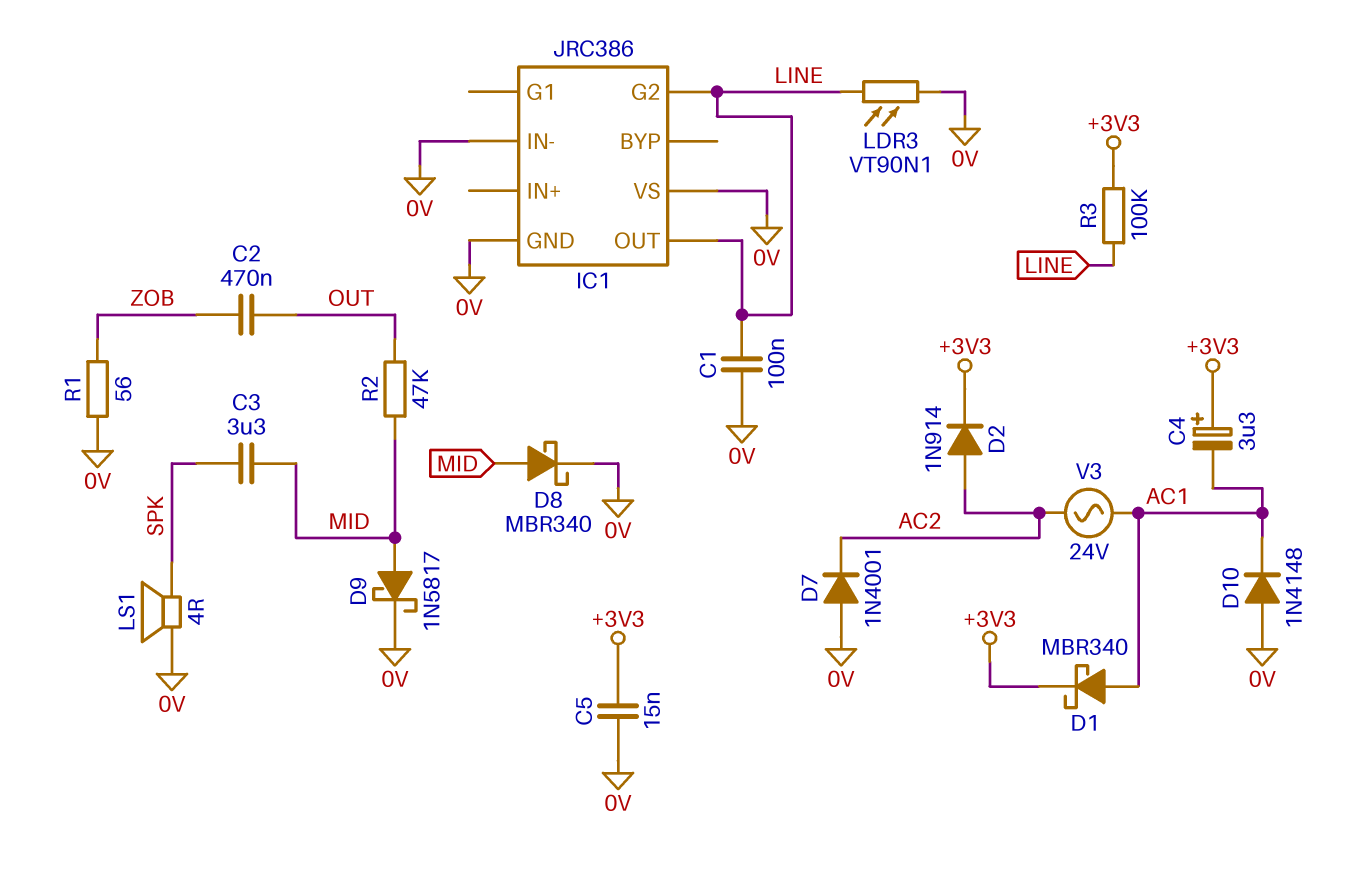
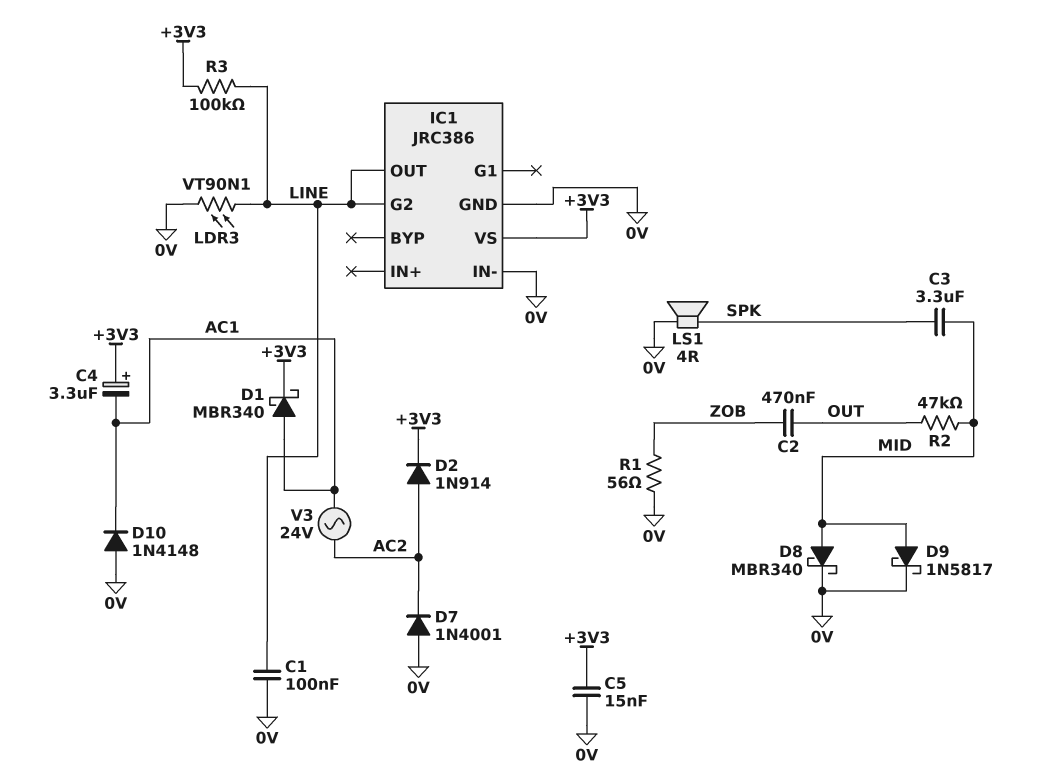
IC1 pin VS: 0V -> +3V3

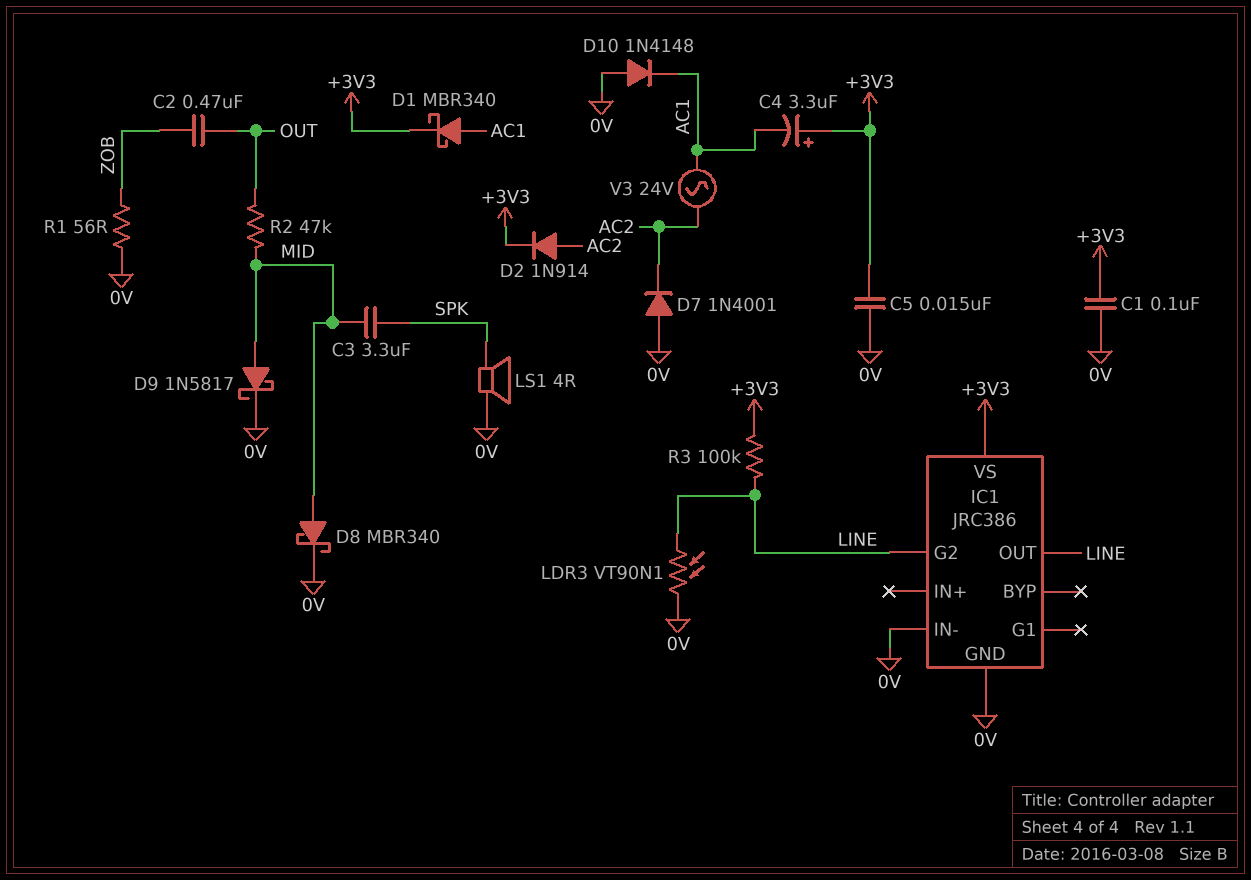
C1: 100nF (0V, LINE) -> 100nF (+3V3, 0V)

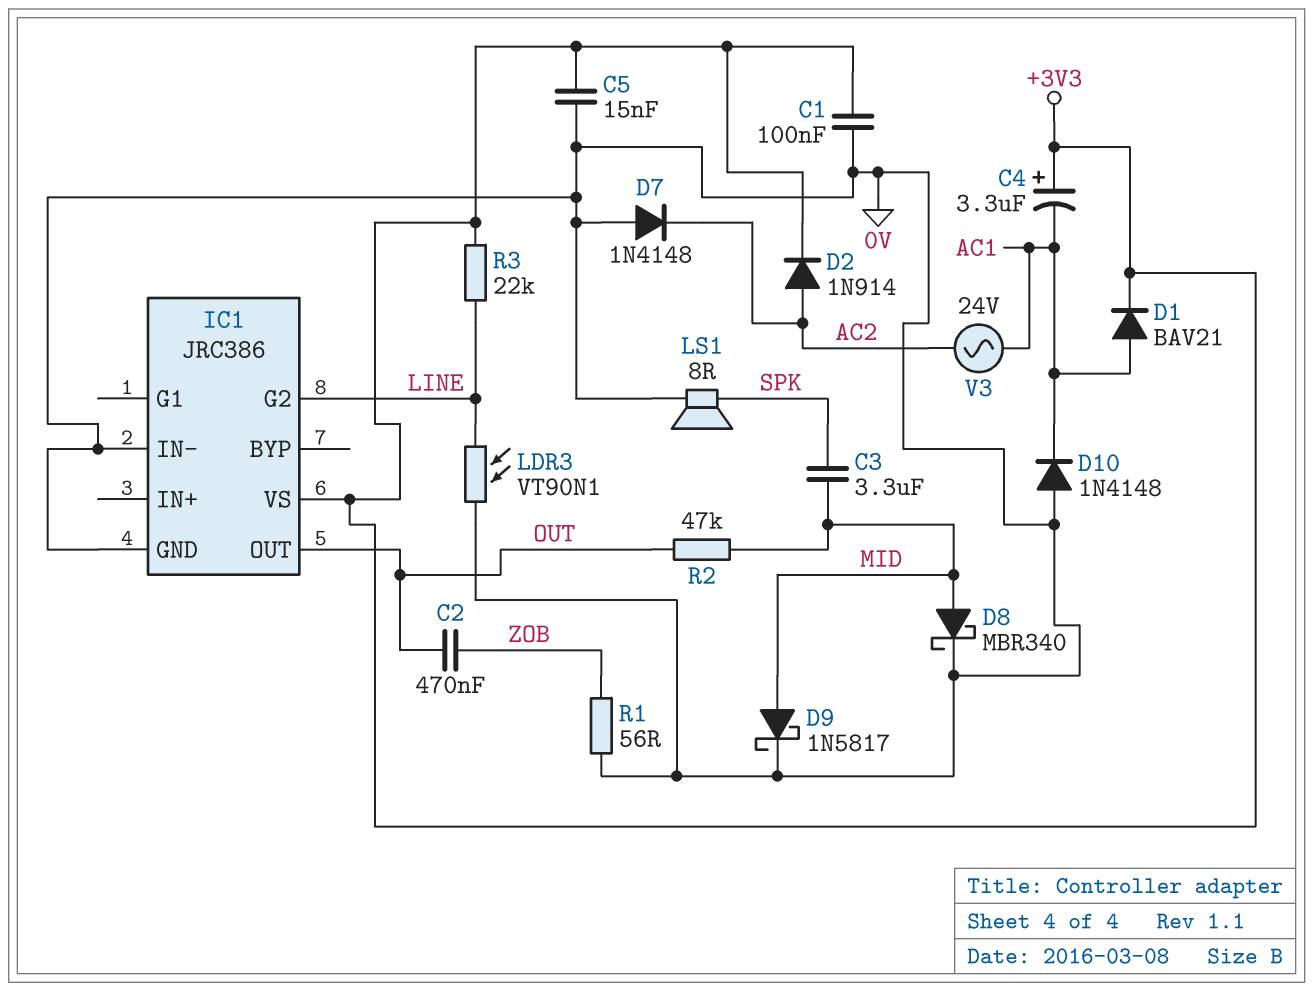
D1: schottky MBR340 (A AC1, K +3V3) -> diode BAV21 (A AC1, K +3V3)
D7: diode 1N4001 (A 0V, K AC2) -> diode 1N4148 (A 0V, K AC2)
IC1 pin OUT: LINE -> OUT
LS1: speaker 4R (0V, SPK) -> speaker 8R (0V, SPK)
R3: 100k (+3V3, LINE) -> 22k (+3V3, LINE)

